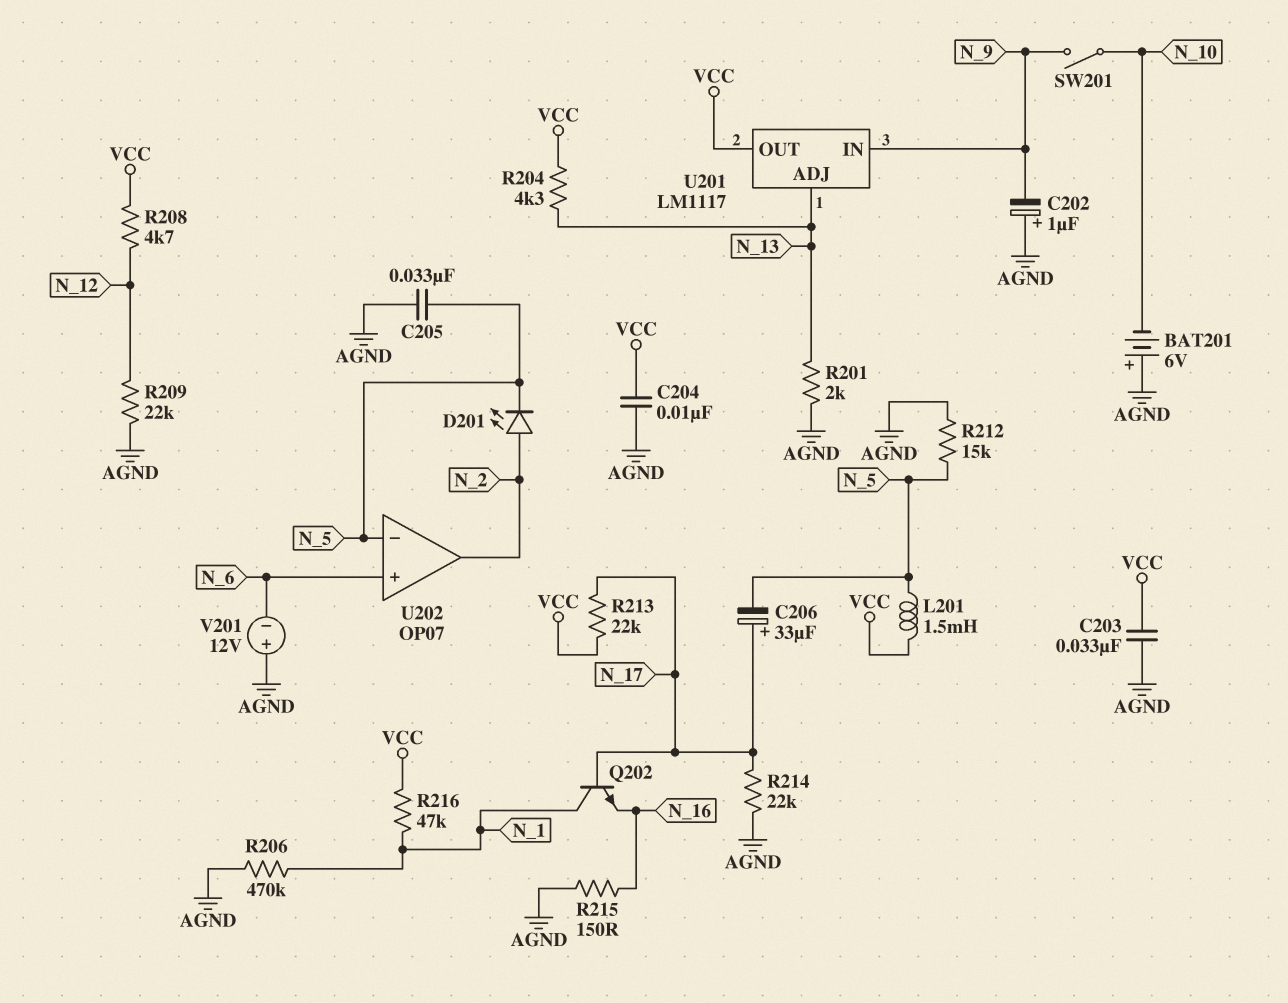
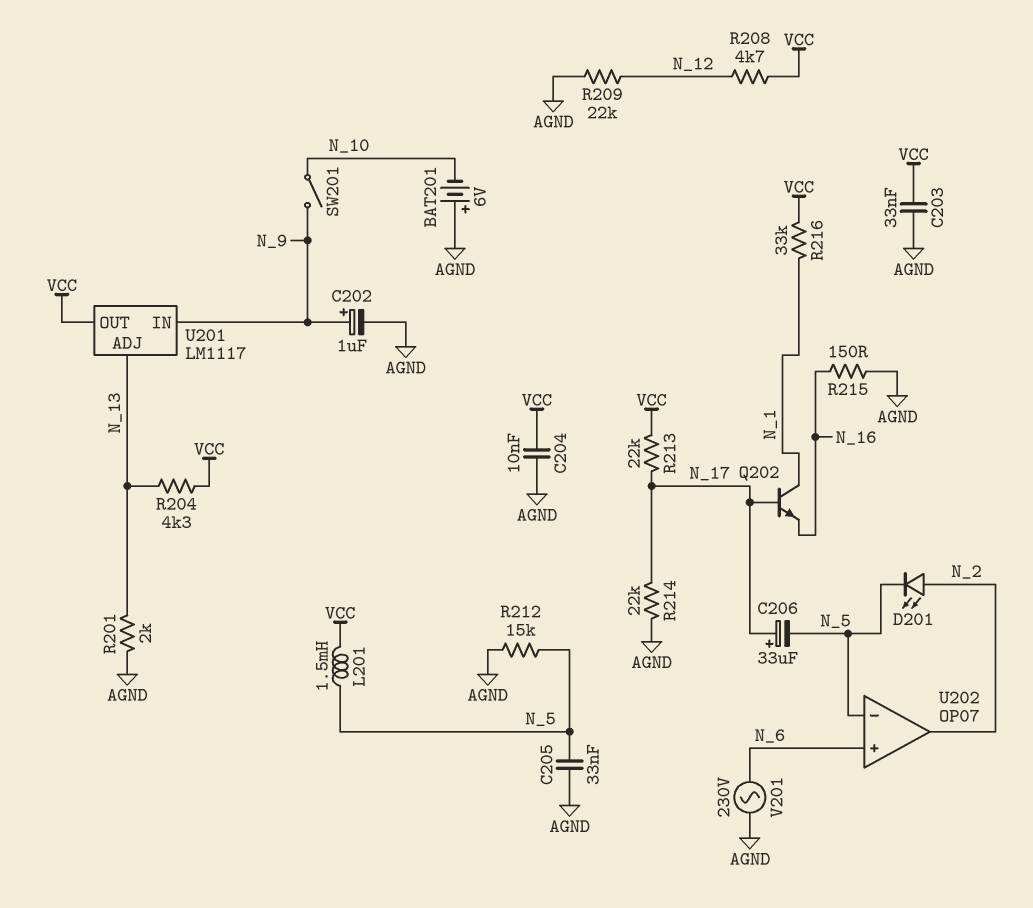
C202: 1uF (plus AGND, minus N_9) -> 1uF (plus N_9, minus AGND)
R206: 470k (AGND, N_1) -> none
R216: 47k (N_1, VCC) -> 33k (N_1, VCC)
V201: 12V (plus AGND, minus N_6) -> AC 230V (AGND, N_6)

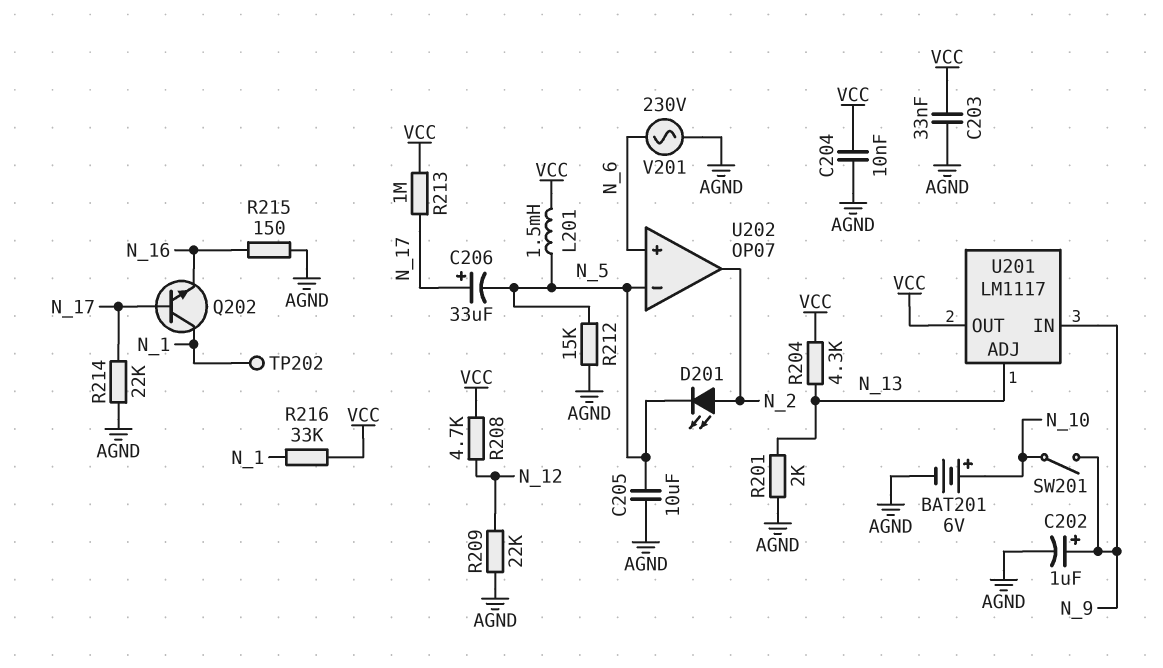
BAT201: 6V (plus AGND, minus N_10) -> 6V (plus N_10, minus AGND)
C205: 33nF (AGND, N_5) -> 10uF (AGND, N_5)
R213: 22k (N_17, VCC) -> 1M (N_17, VCC)
TP202: none -> test point (N_1)

